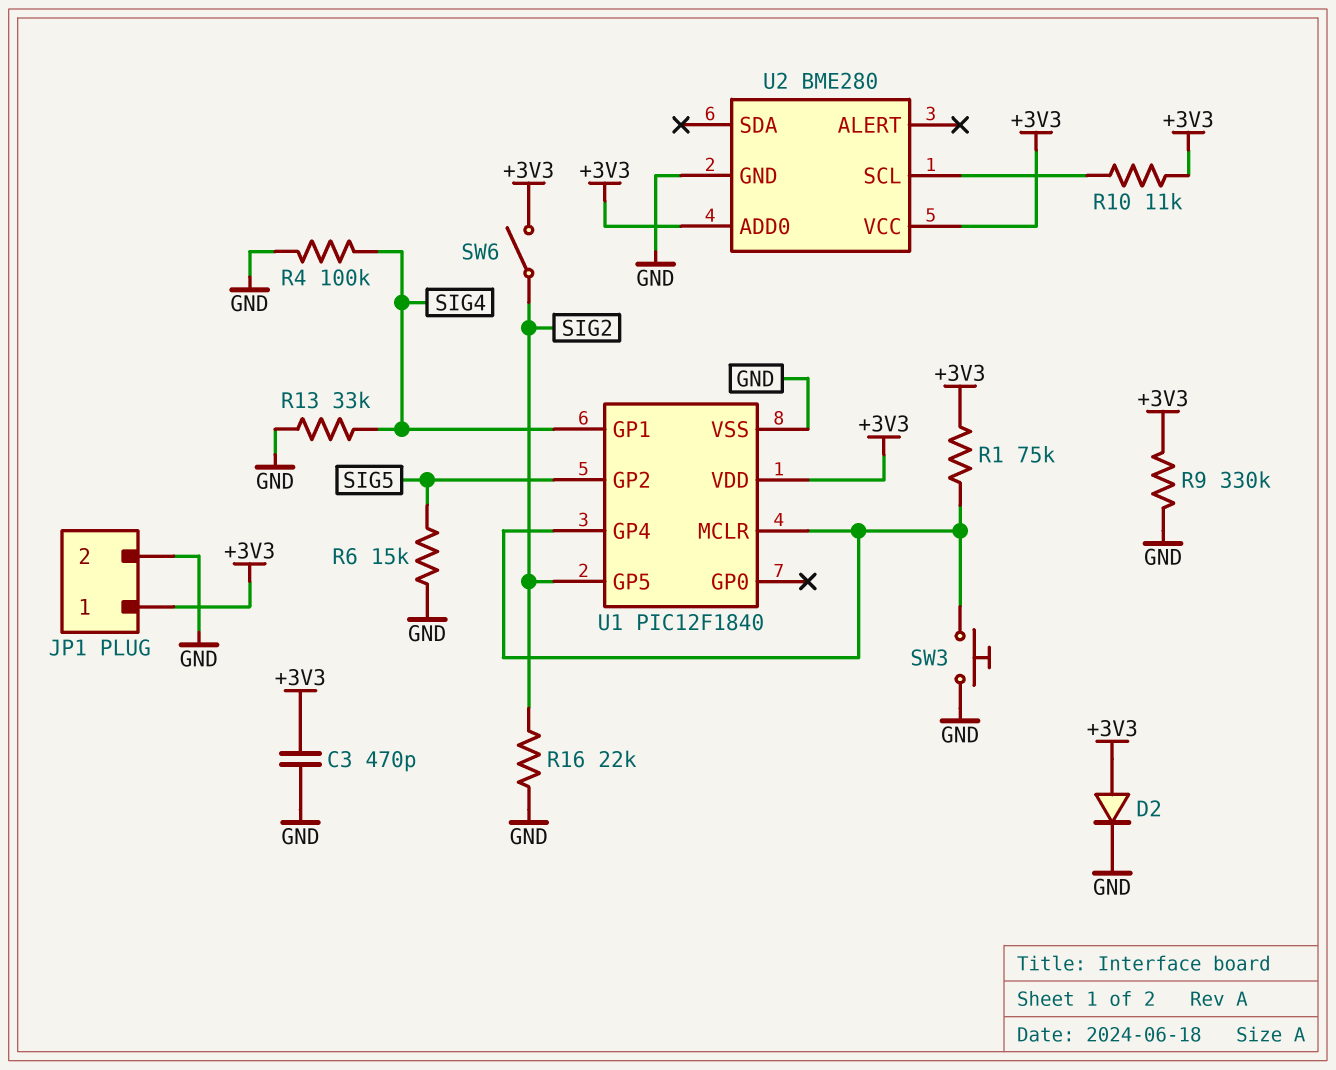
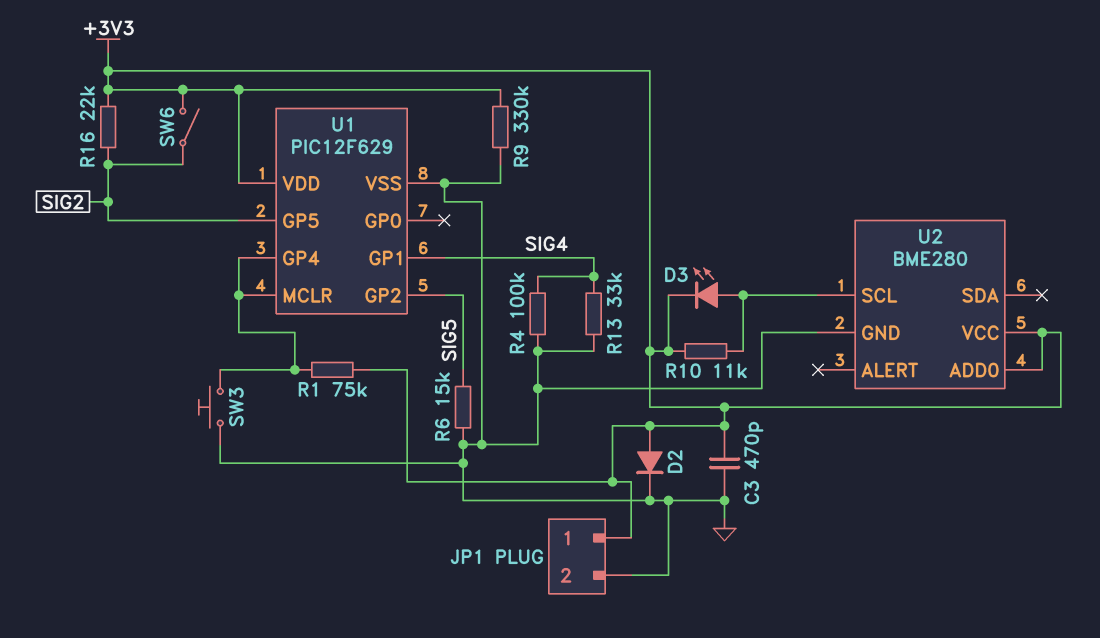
D3: none -> LED (A U2/SCL, K +3V3)
R16: 22k (GND, SIG2) -> 22k (+3V3, SIG2)
U1: PIC12F1840 -> PIC12F629

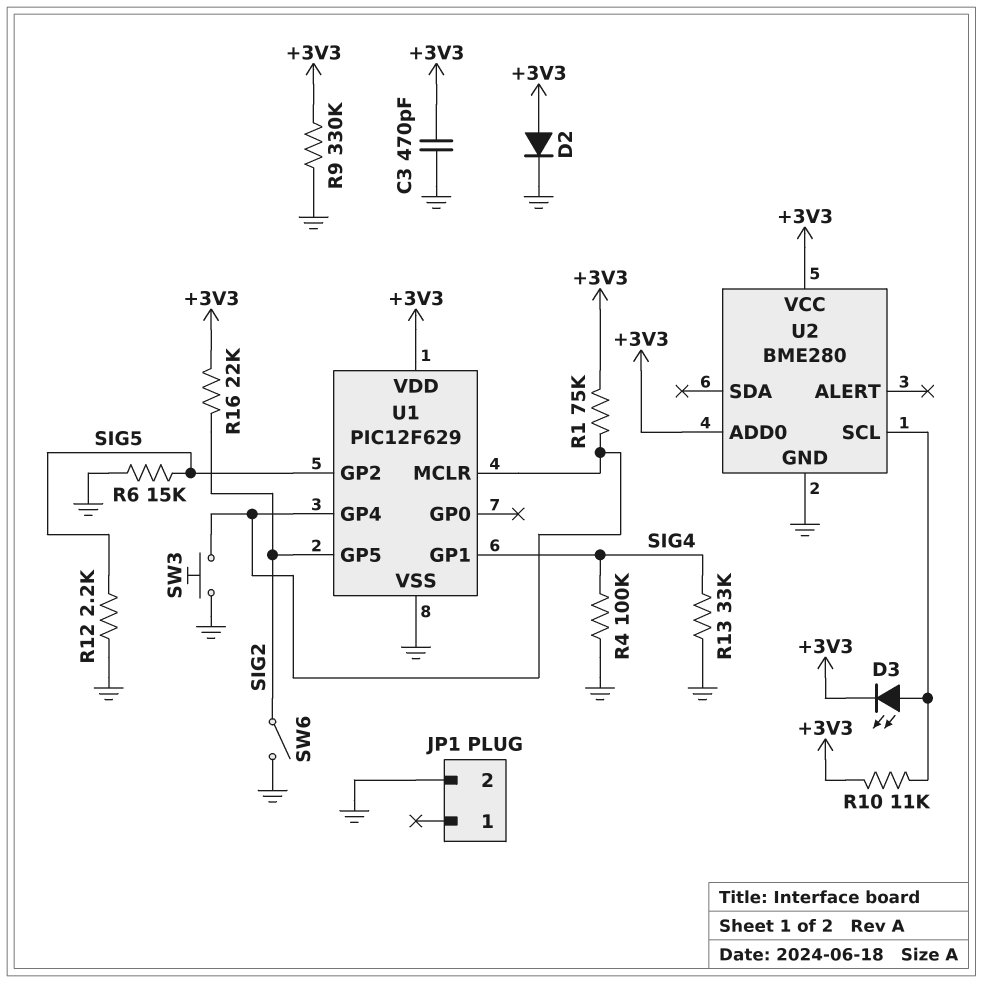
JP1 pin 1: +3V3 -> none
R12: none -> 2.2k (GND, SIG5)
SW6: switch (+3V3, SIG2) -> switch (GND, SIG2)

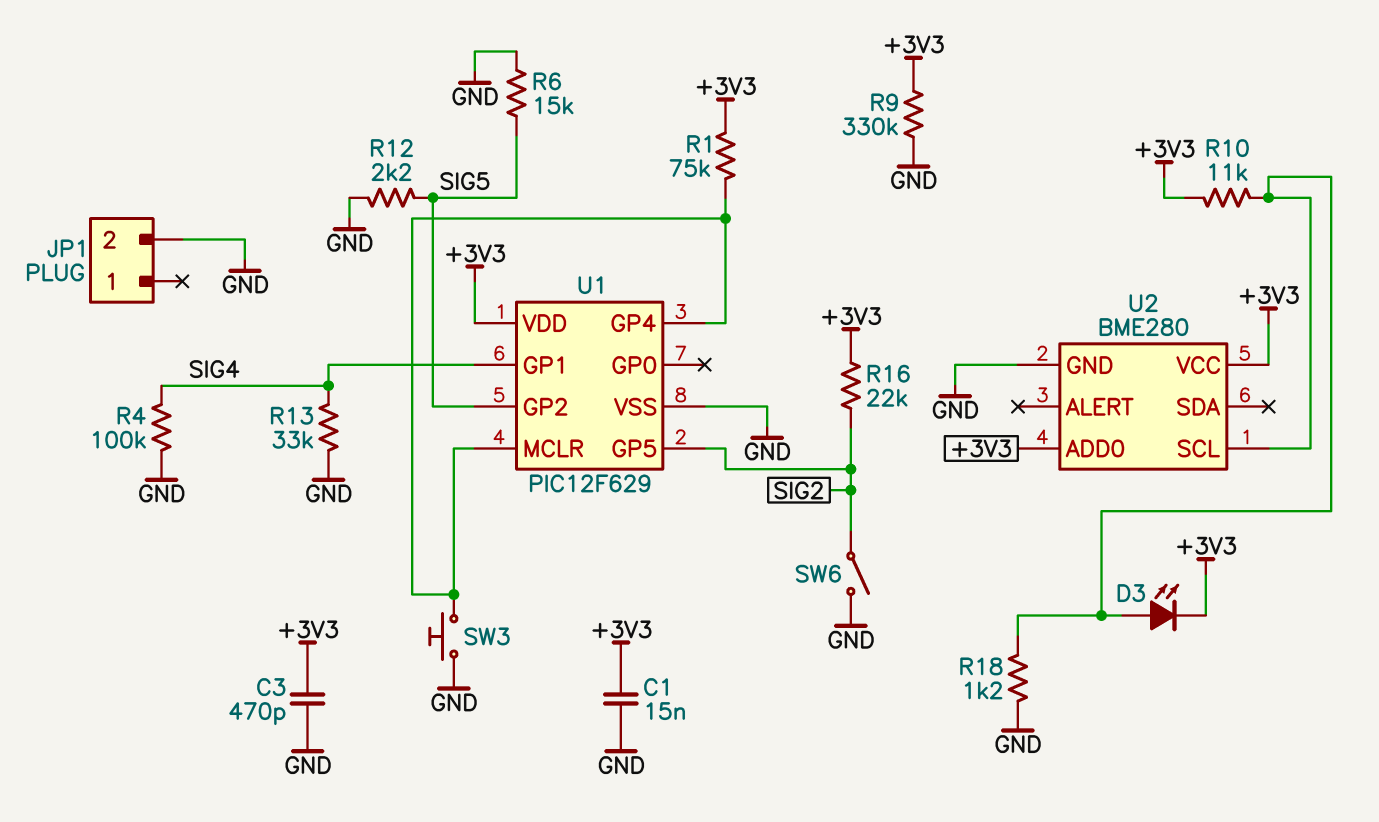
C1: none -> 15nF (+3V3, GND)
D2: diode (A +3V3, K GND) -> none
R18: none -> 1.2k (GND, U2/SCL)

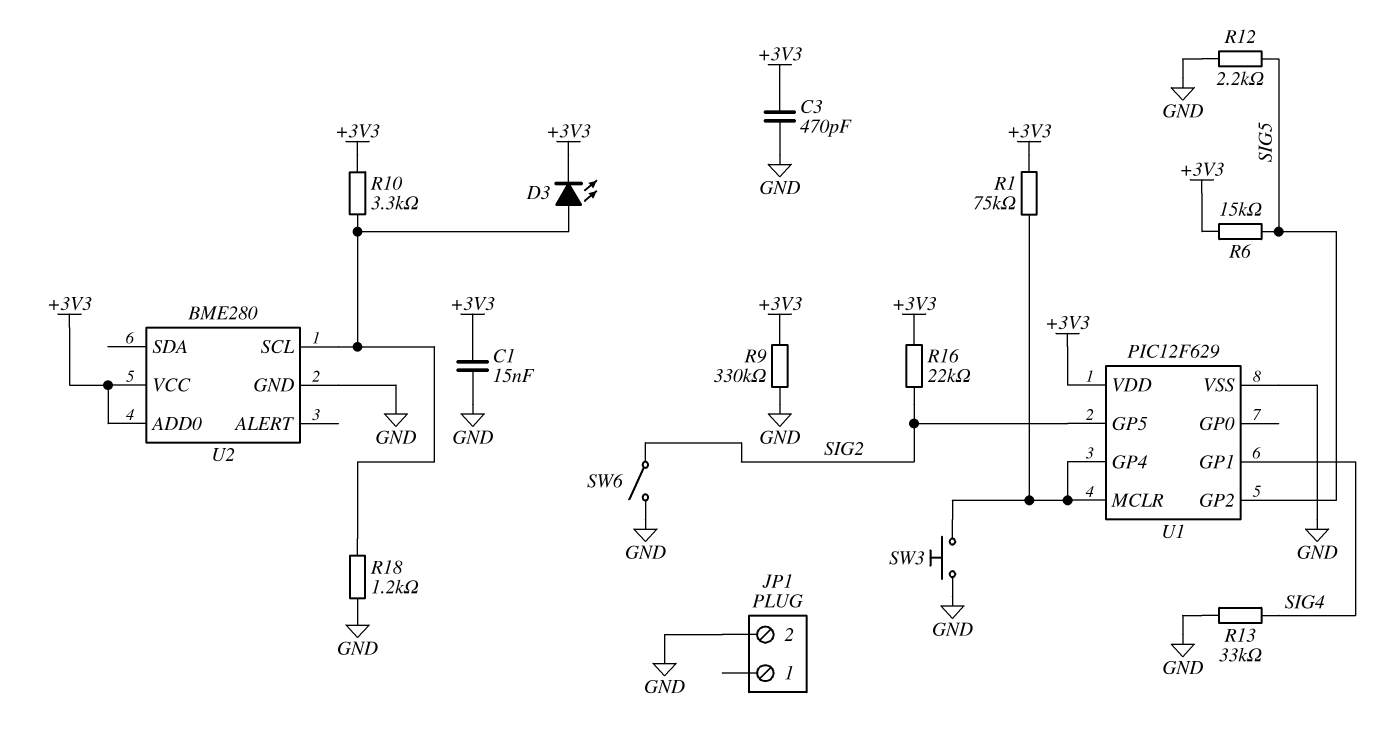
R4: 100k (GND, SIG4) -> none
R6: 15k (GND, SIG5) -> 15k (+3V3, SIG5)
R10: 11k (+3V3, U2/SCL) -> 3.3k (+3V3, U2/SCL)

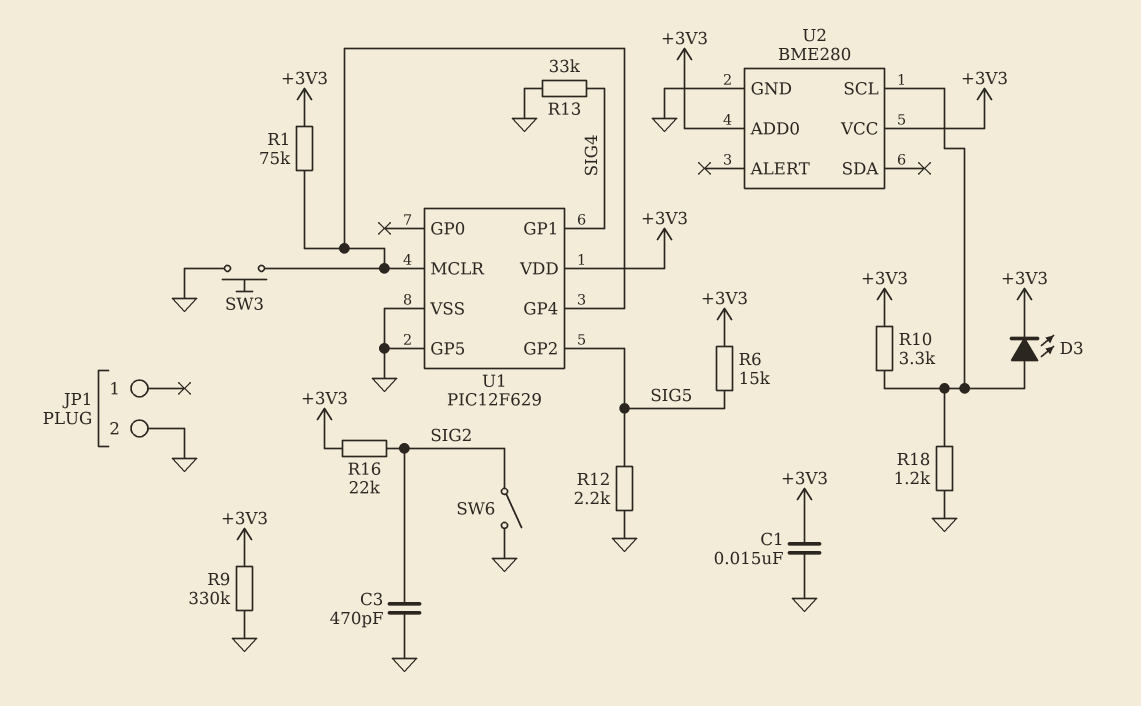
C3: 470pF (+3V3, GND) -> 470pF (GND, SIG2)
U1 pin GP5: SIG2 -> GND

